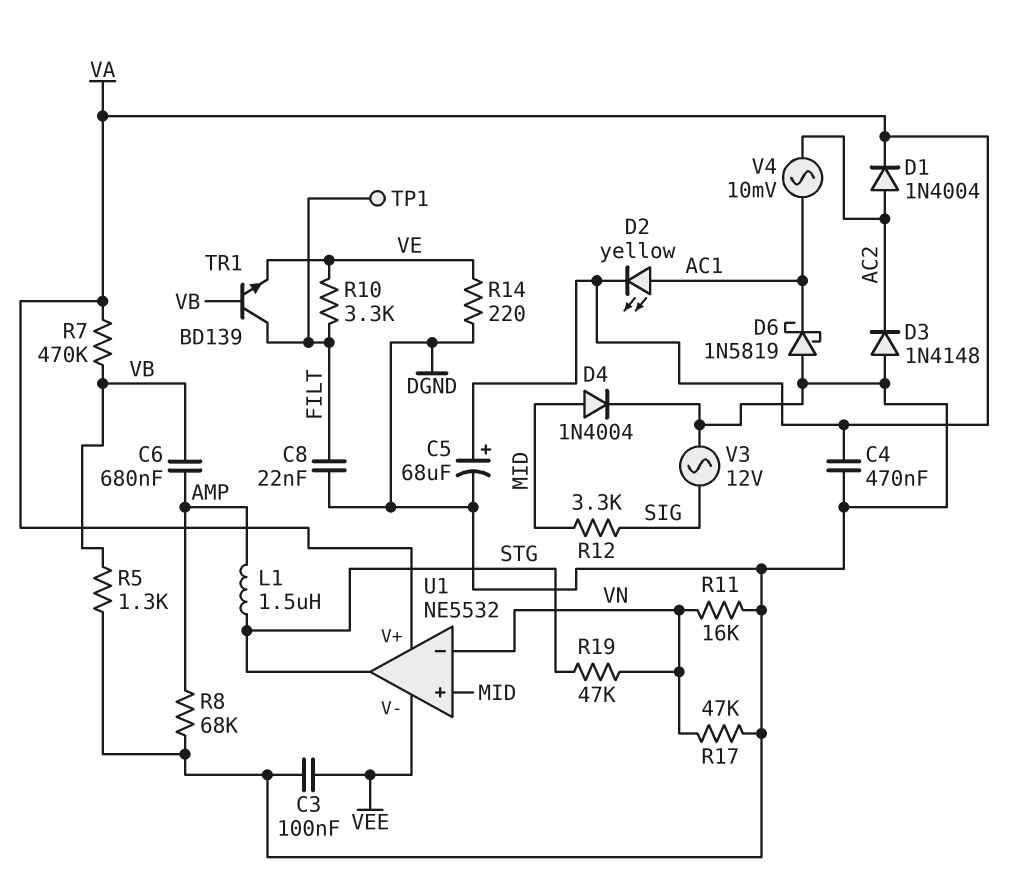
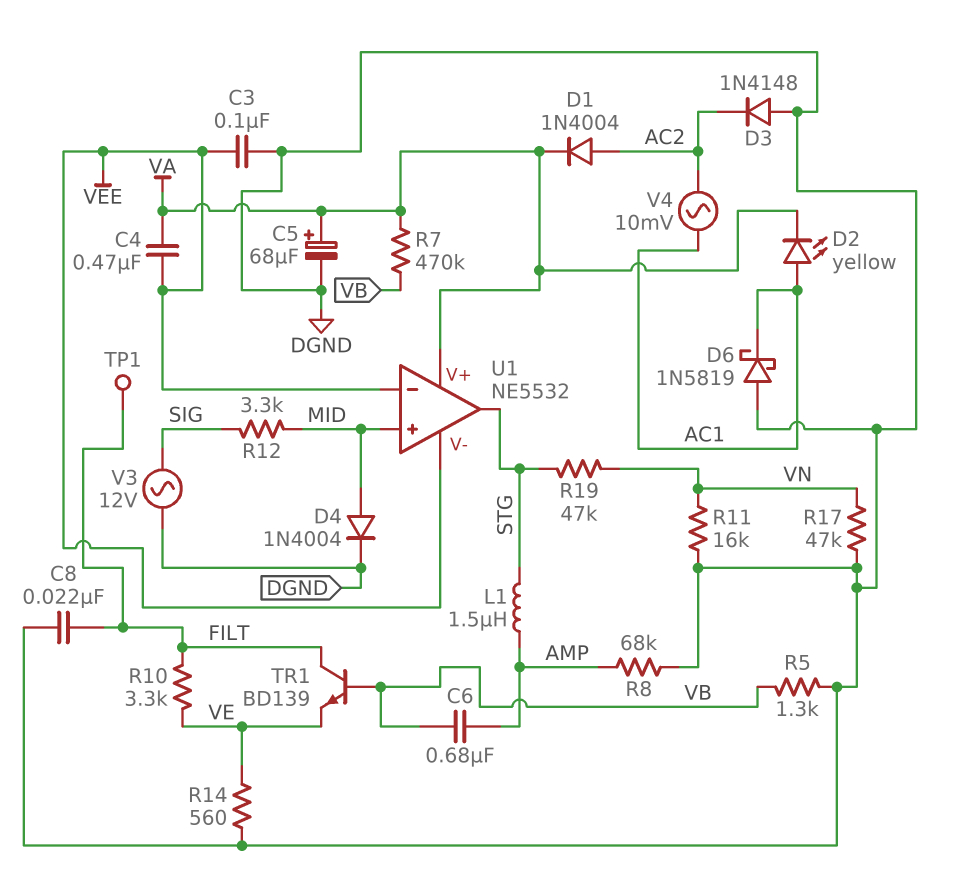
C4: 470nF (DGND, VA) -> 470nF (VA, VEE)
R14: 220 (DGND, VE) -> 560 (DGND, VE)
U1 pin in-: VN -> VEE

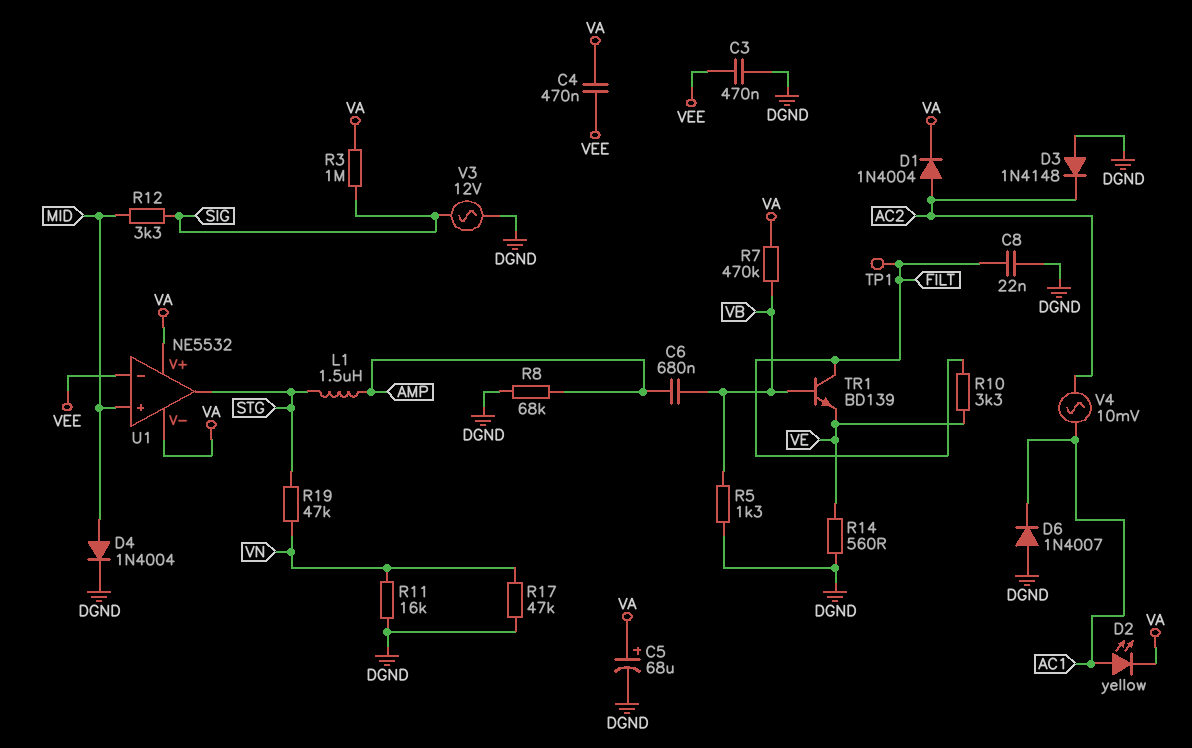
C3: 100nF (DGND, VEE) -> 470nF (DGND, VEE)
D6: schottky 1N5819 (A DGND, K AC1) -> diode 1N4007 (A DGND, K AC1)
R3: none -> 1M (SIG, VA)
U1 pin V-: VEE -> VA

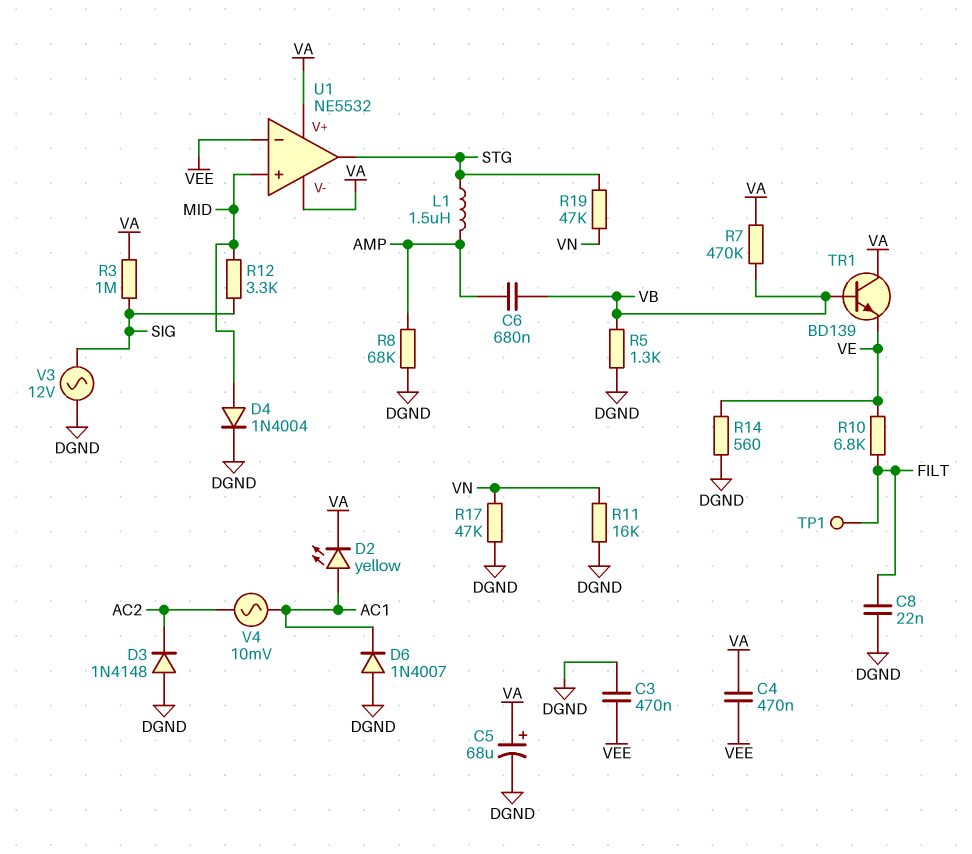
D1: diode 1N4004 (A AC2, K VA) -> none
R10: 3.3k (FILT, VE) -> 6.8k (FILT, VE)
TR1: NPN BD139 (B VB, C FILT, E VE) -> NPN BD139 (B VB, C VA, E VE)

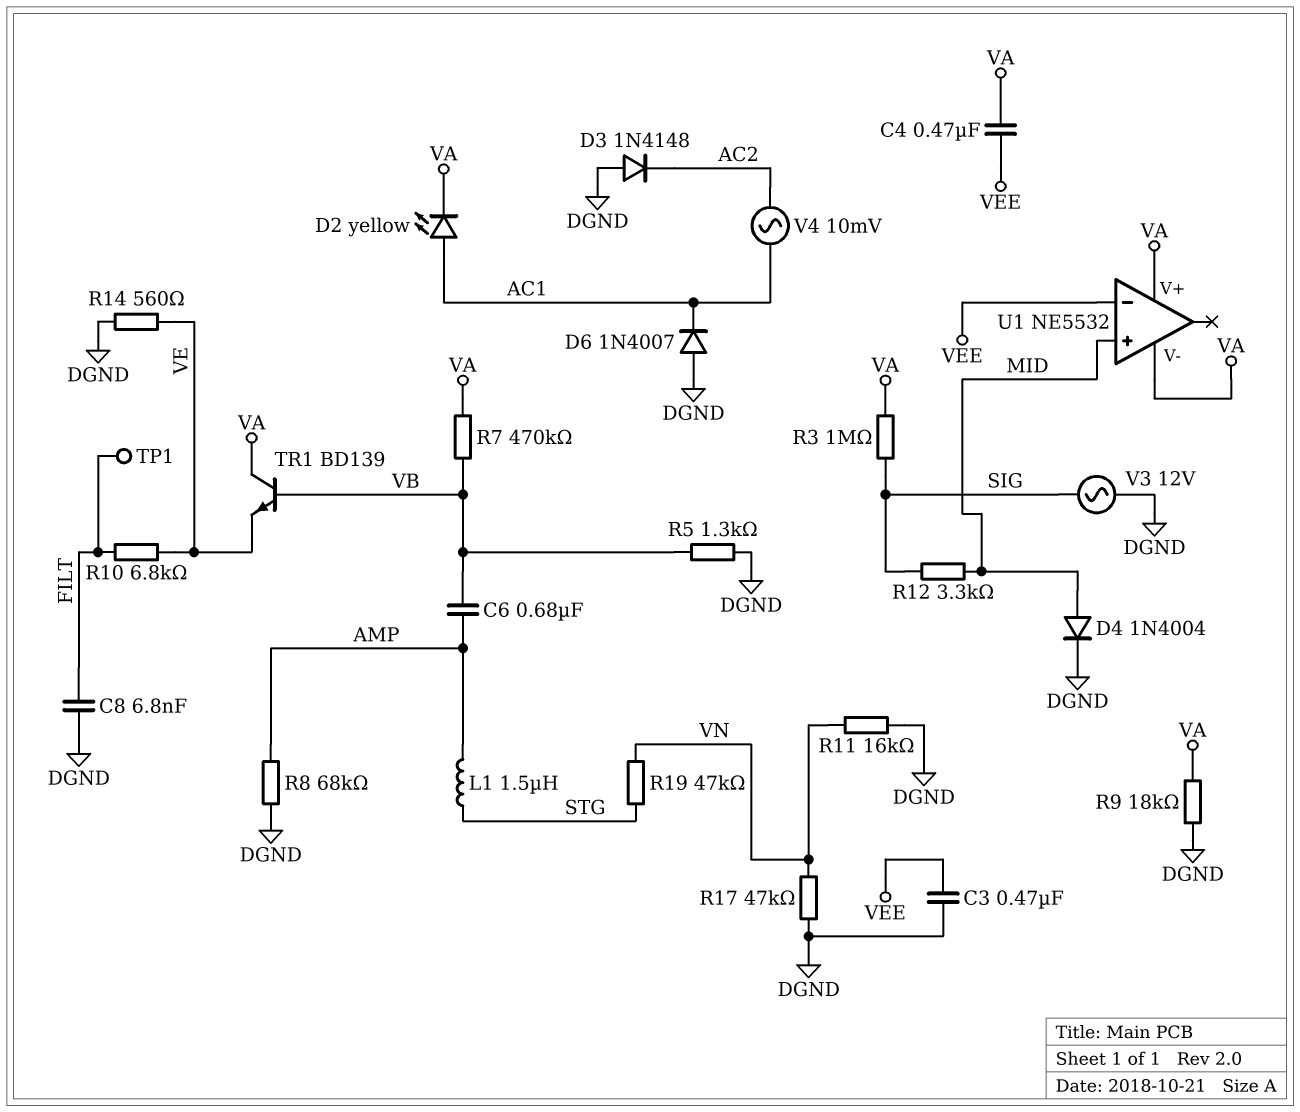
C5: 68uF (plus VA, minus DGND) -> none
C8: 22nF (DGND, FILT) -> 6.8nF (DGND, FILT)
R9: none -> 18k (DGND, VA)
U1 pin out: STG -> none

